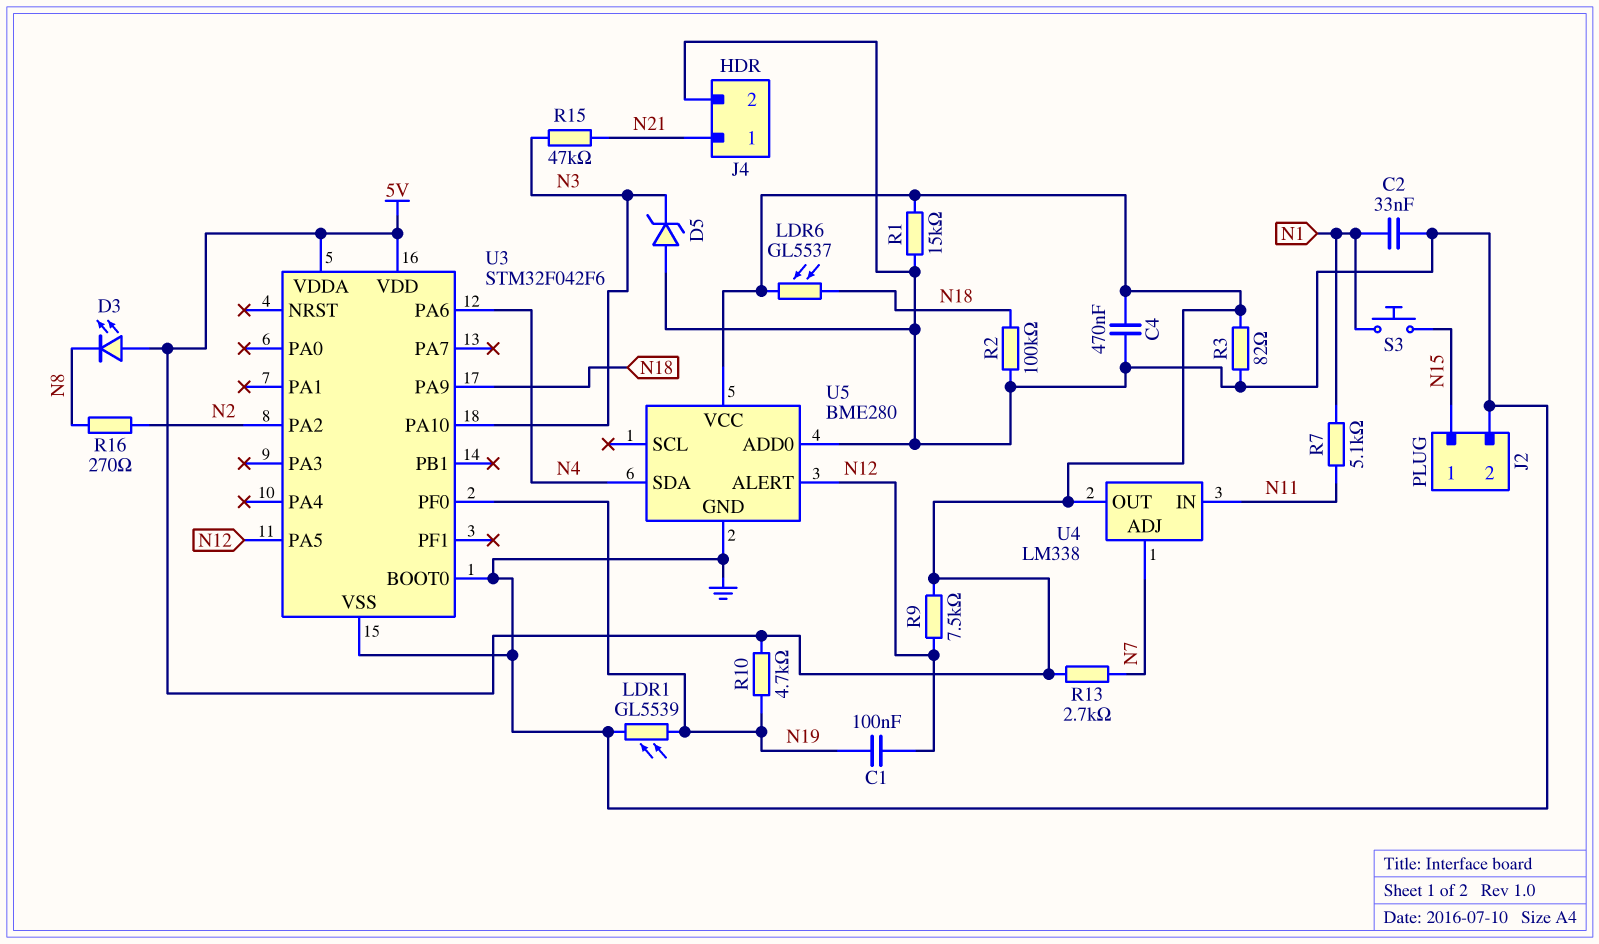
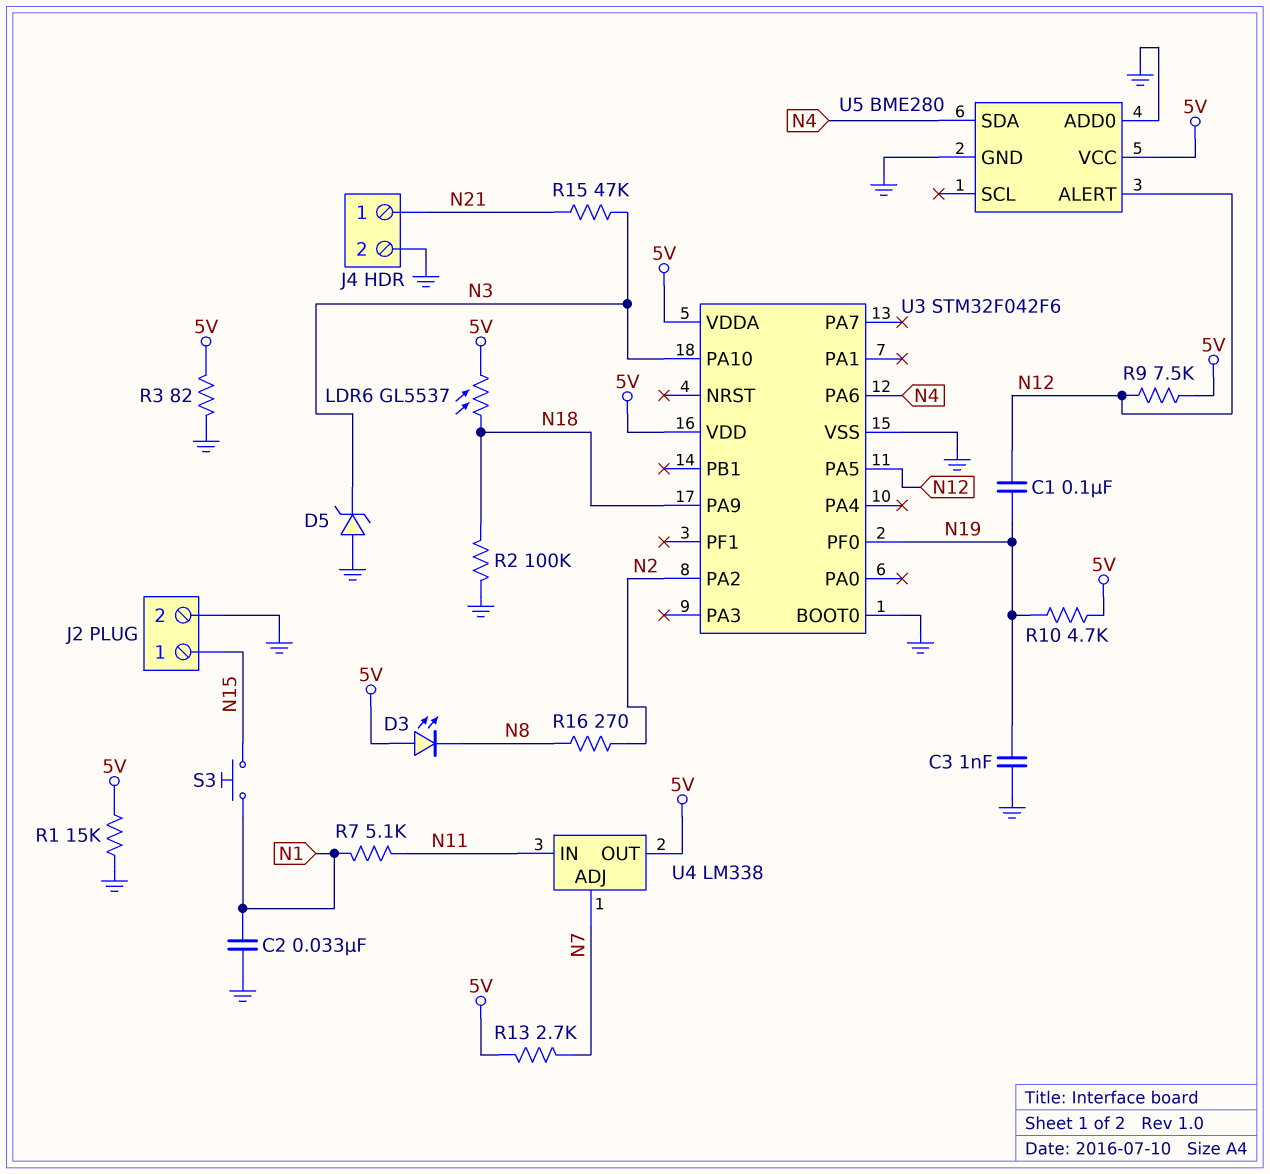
C3: none -> 1nF (GND, N19)
C4: 470nF (5V, GND) -> none
LDR1: GL5539 (GND, N19) -> none

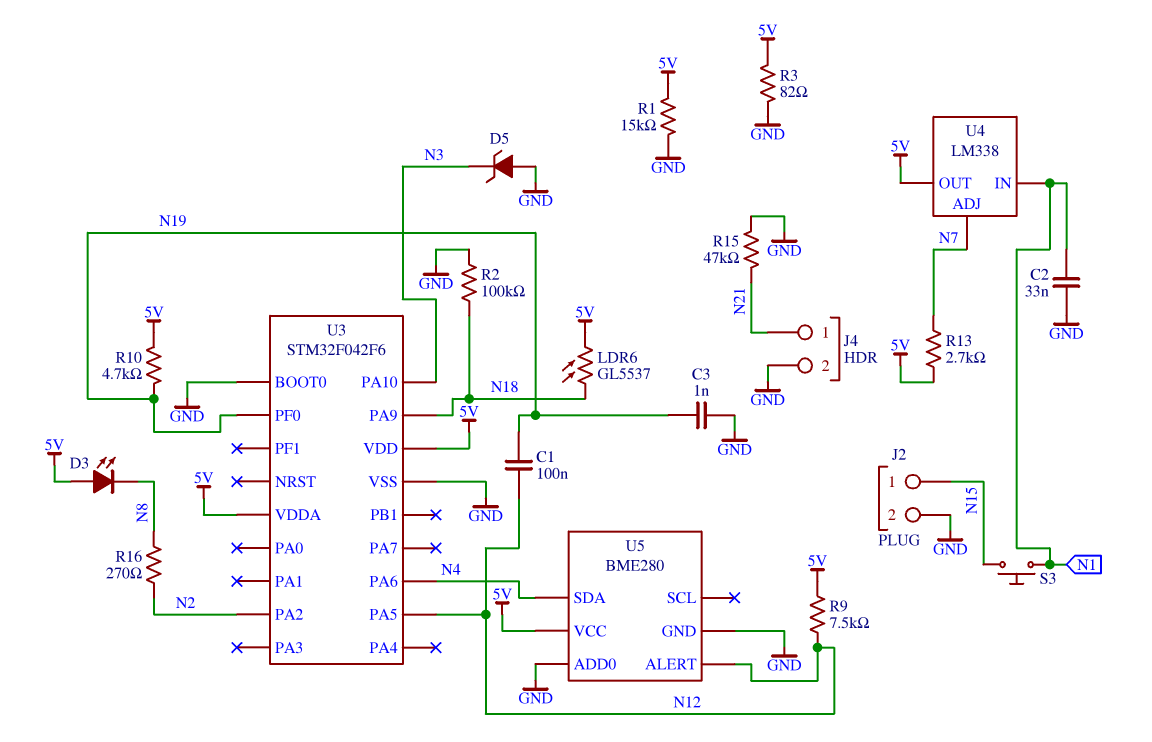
R7: 5.1k (N1, N11) -> none
R15: 47k (N3, N21) -> 47k (GND, N21)
U4 pin IN: N11 -> N1

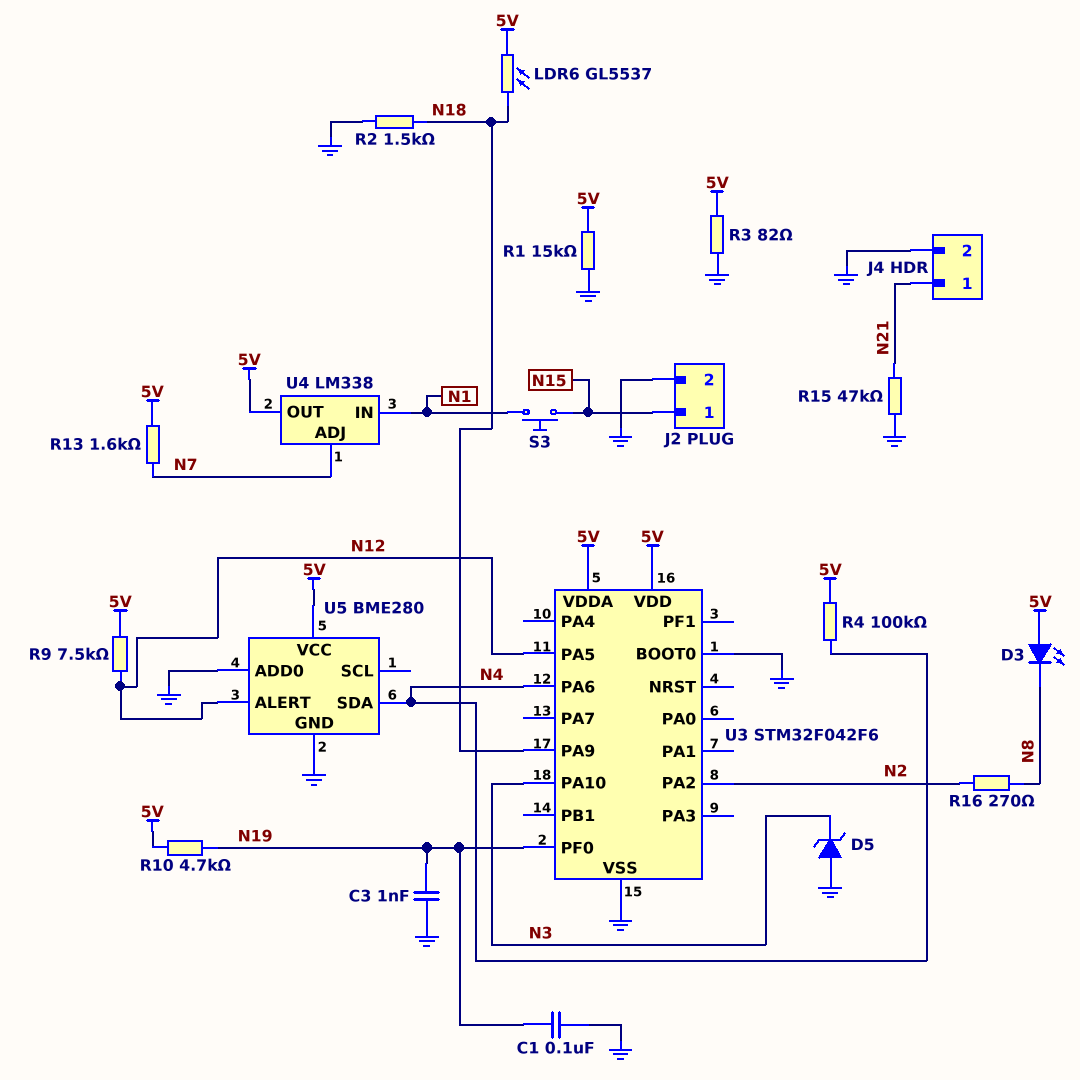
C1: 100nF (N12, N19) -> 100nF (GND, N19)
C2: 33nF (GND, N1) -> none
R2: 100k (GND, N18) -> 1.5k (GND, N18)
R4: none -> 100k (5V, N4)
R13: 2.7k (5V, N7) -> 1.6k (5V, N7)

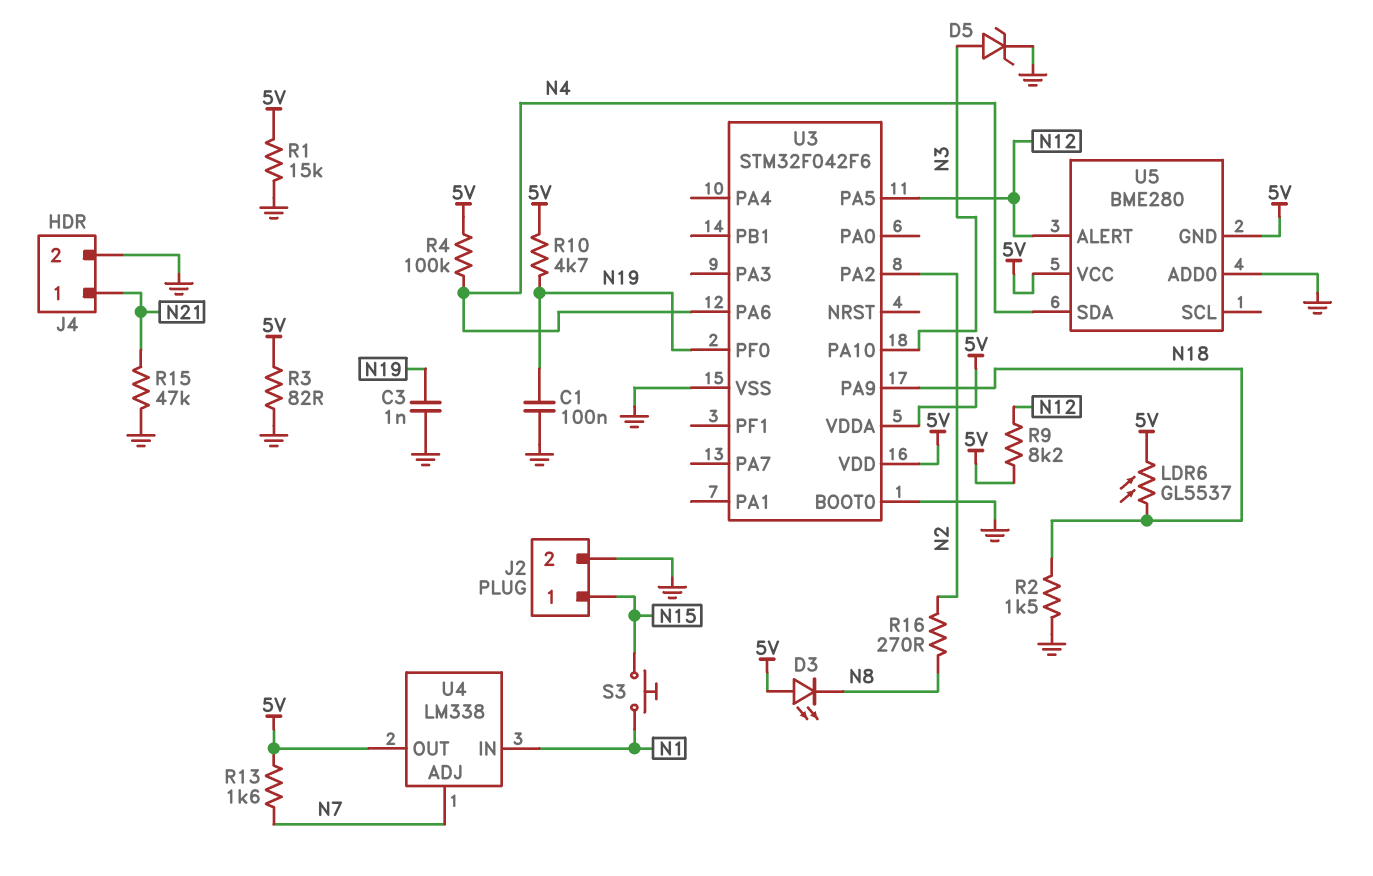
D5: zener (A GND, K N3) -> zener (A N3, K GND)
R9: 7.5k (5V, N12) -> 8.2k (5V, N12)
U5 pin GND: GND -> 5V

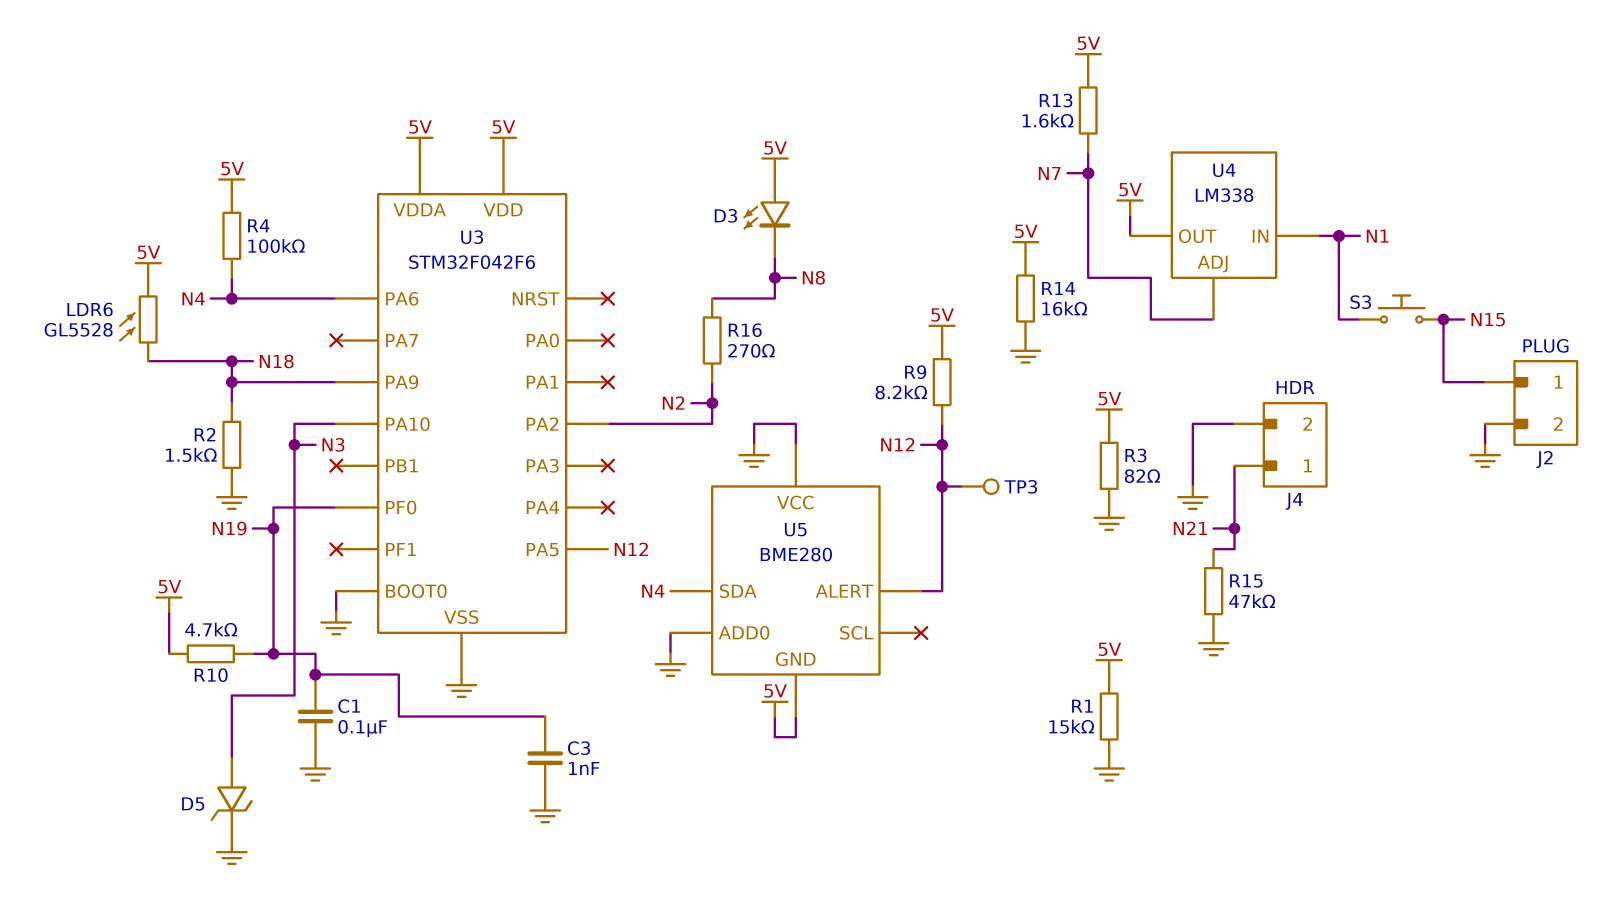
LDR6: GL5537 (5V, N18) -> GL5528 (5V, N18)
R14: none -> 16k (5V, GND)
TP3: none -> test point (N12)
U5 pin VCC: 5V -> GND

